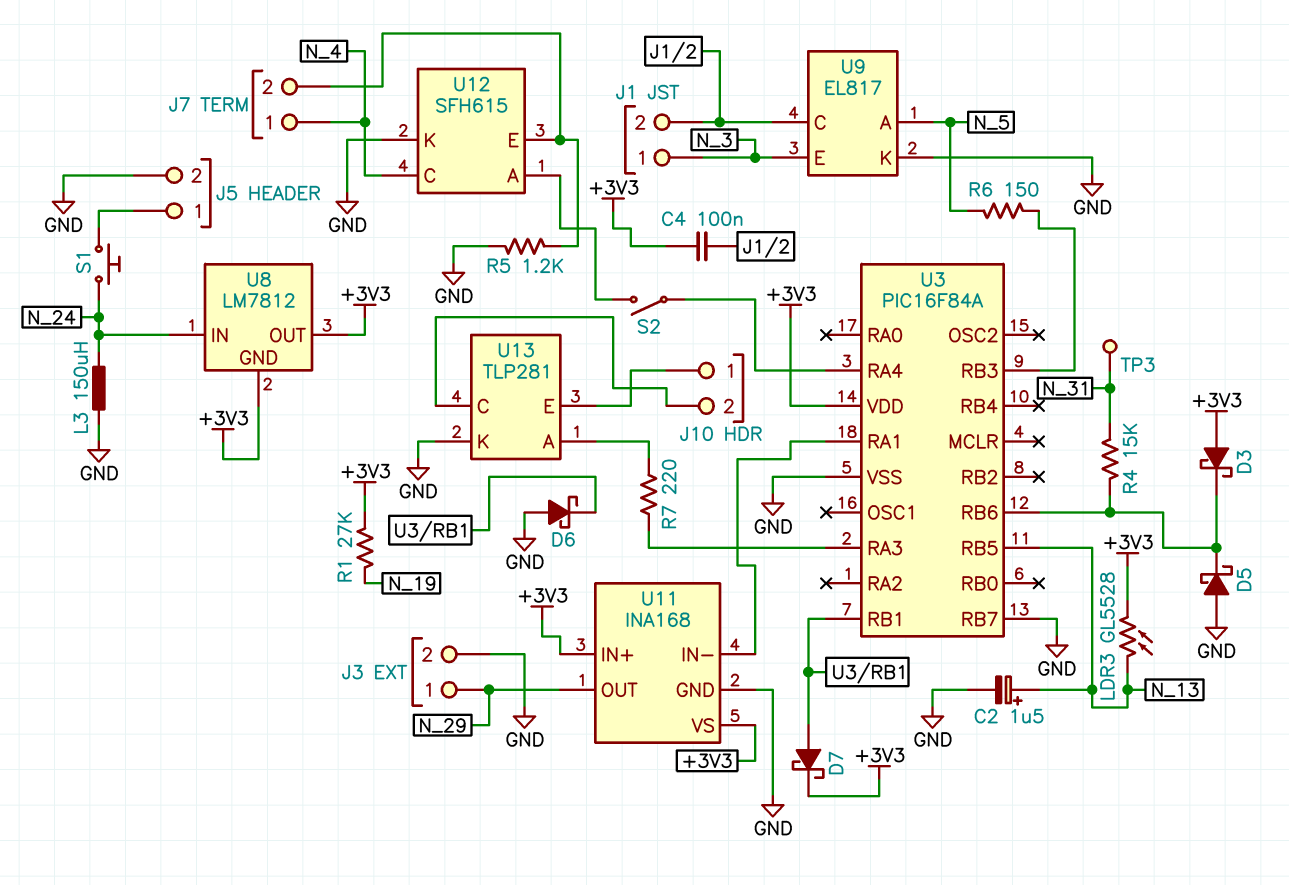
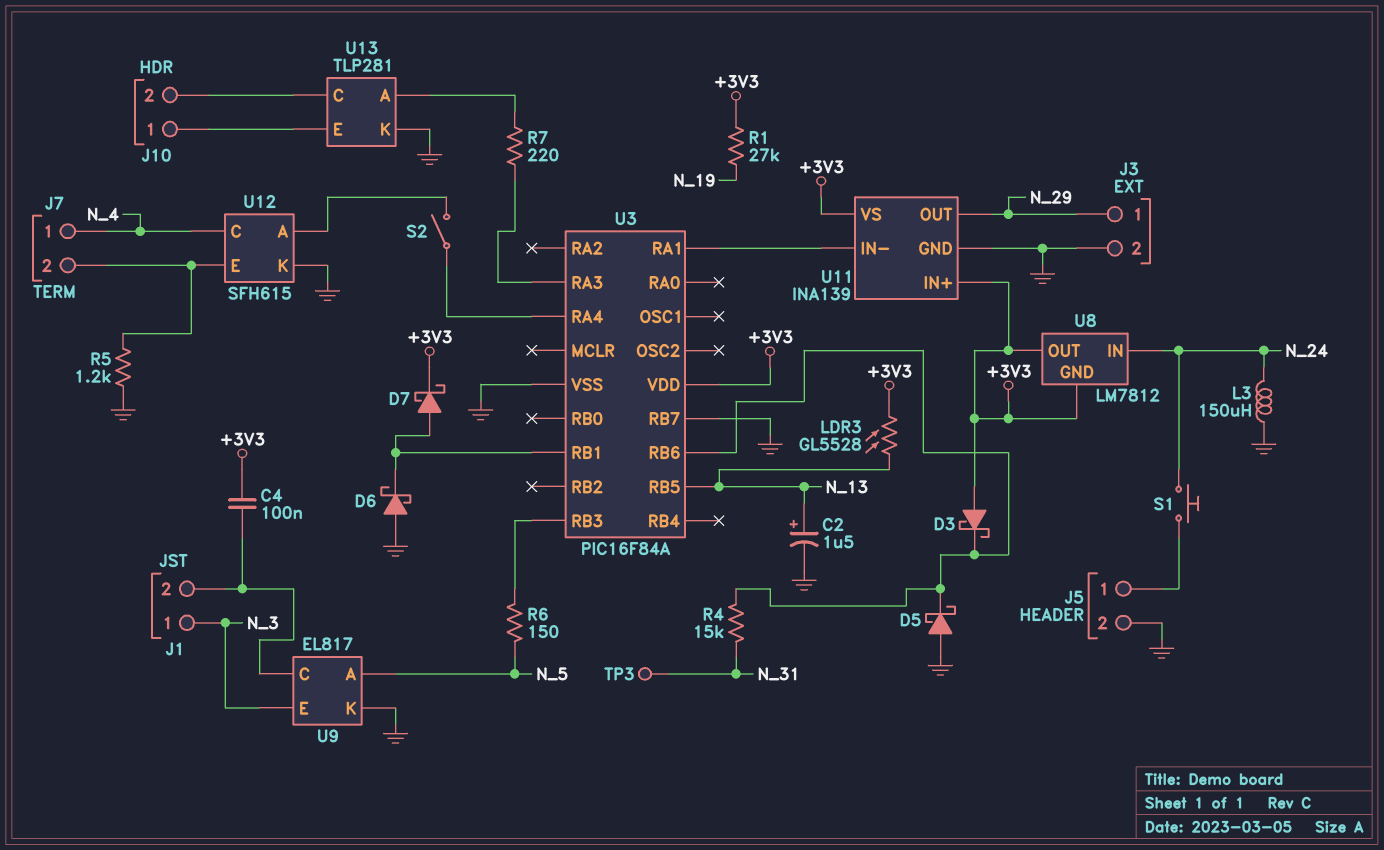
U11: INA168 -> INA139

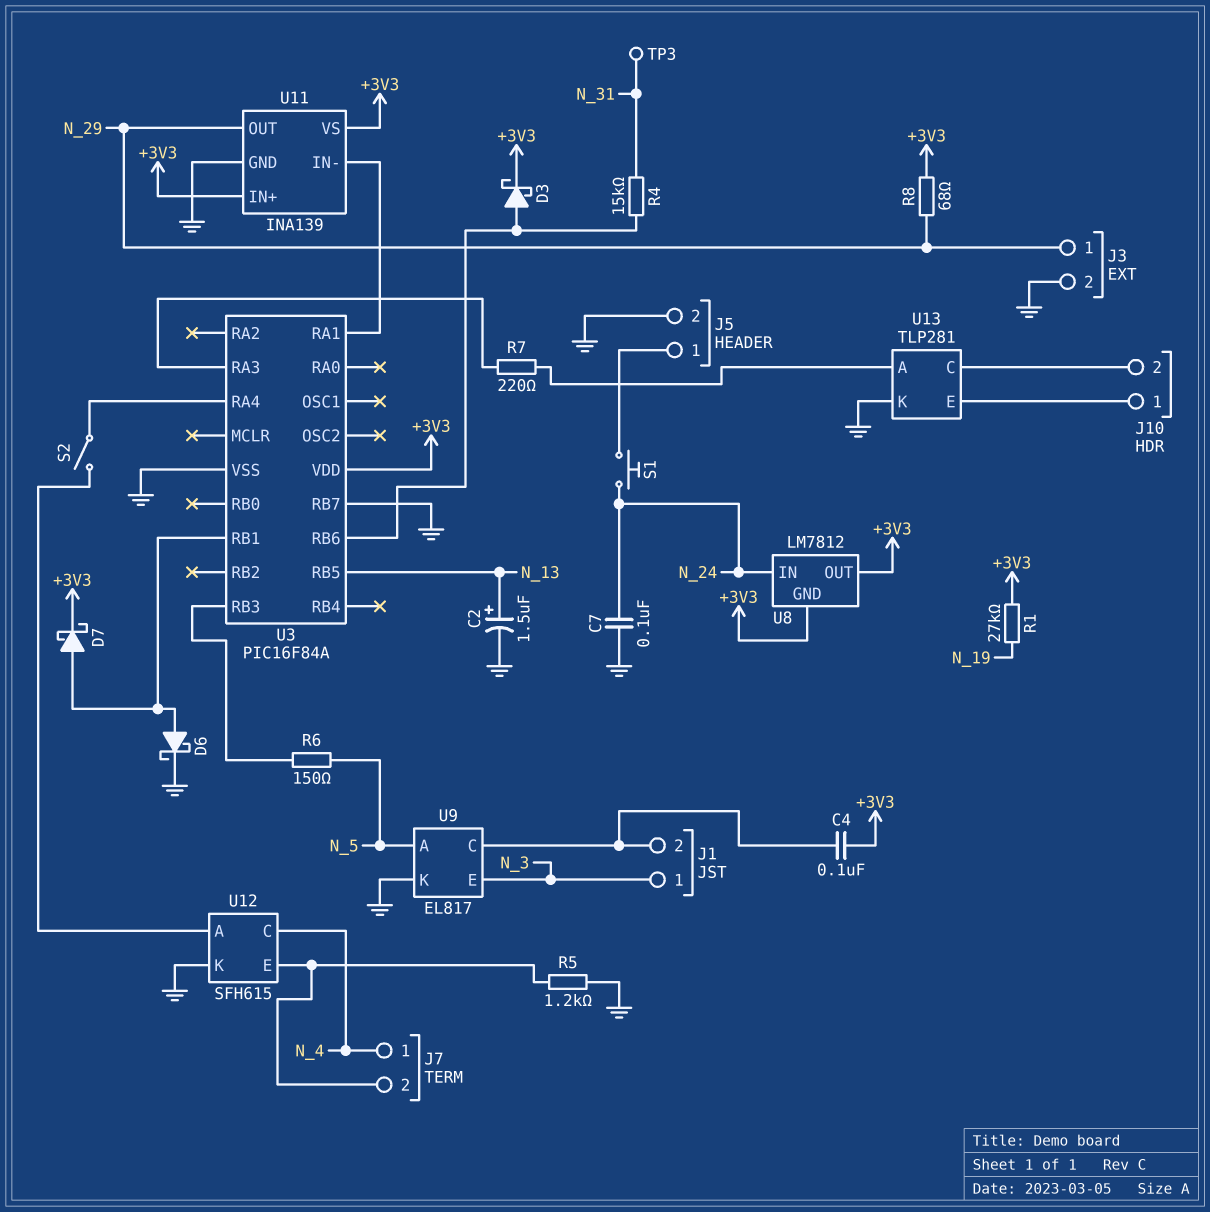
C7: none -> 100nF (GND, N_24)
D3: schottky (A +3V3, K U3/RB6) -> schottky (A U3/RB6, K +3V3)
D5: schottky (A GND, K U3/RB6) -> none
D6: schottky (A GND, K U3/RB1) -> schottky (A U3/RB1, K GND)
L3: 150uH (GND, N_24) -> none
LDR3: GL5528 (+3V3, N_13) -> none
R8: none -> 68 (+3V3, N_29)

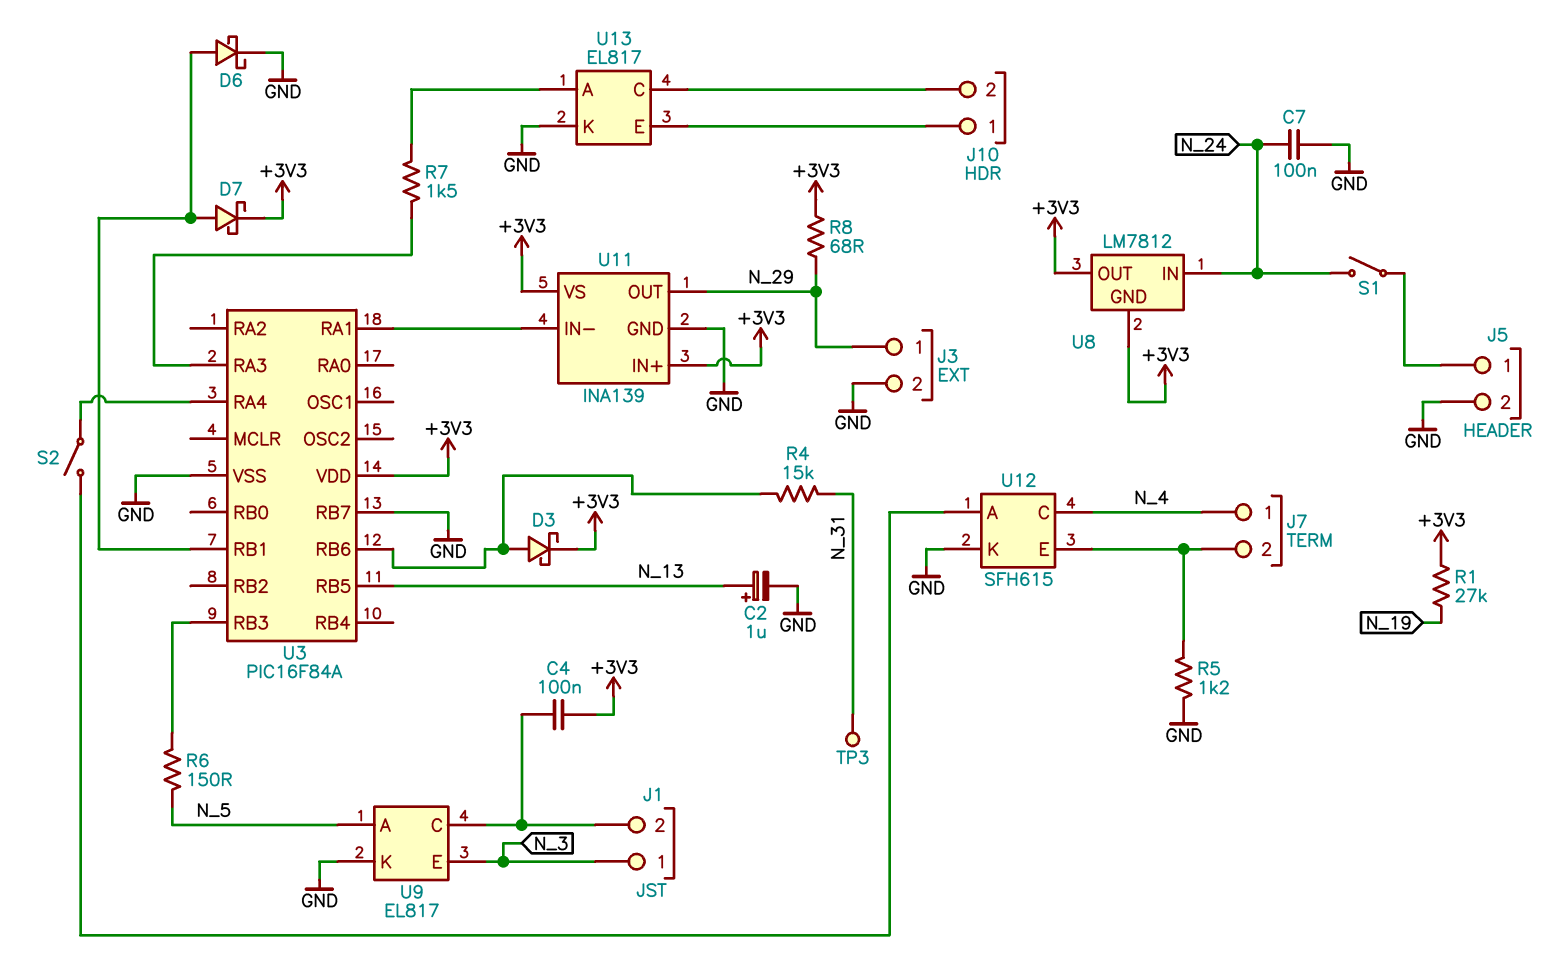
C2: 1.5uF (plus N_13, minus GND) -> 1uF (plus N_13, minus GND)
R7: 220 (U3/RA3, U13/A) -> 1.5k (U3/RA3, U13/A)
S1: button (J5/1, N_24) -> switch (J5/1, N_24)
U13: TLP281 -> EL817

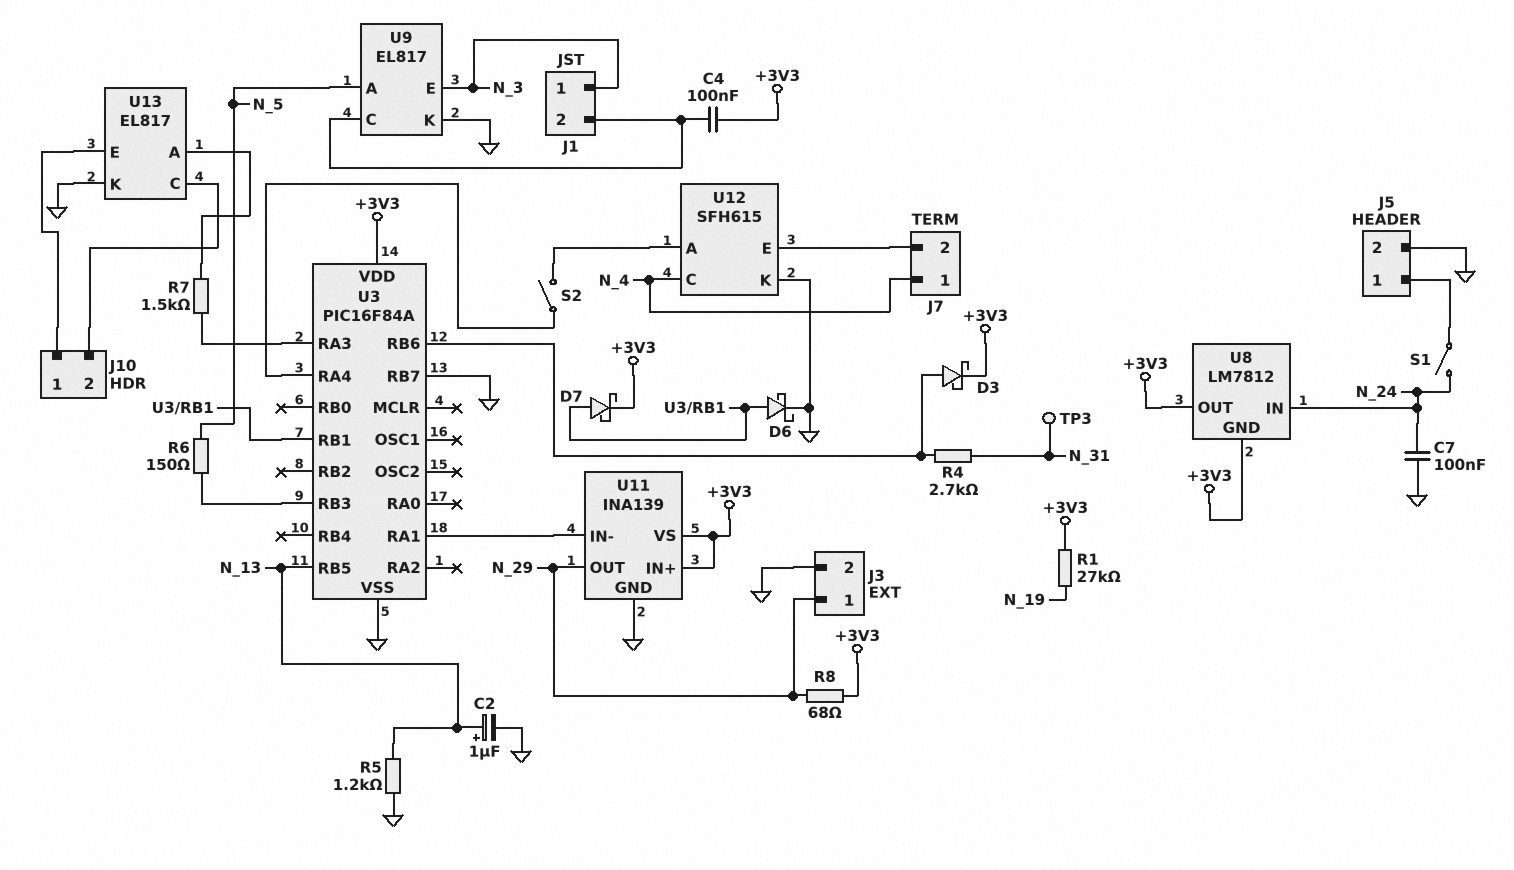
R4: 15k (N_31, U3/RB6) -> 2.7k (N_31, U3/RB6)
R5: 1.2k (GND, J7/2) -> 1.2k (GND, N_13)

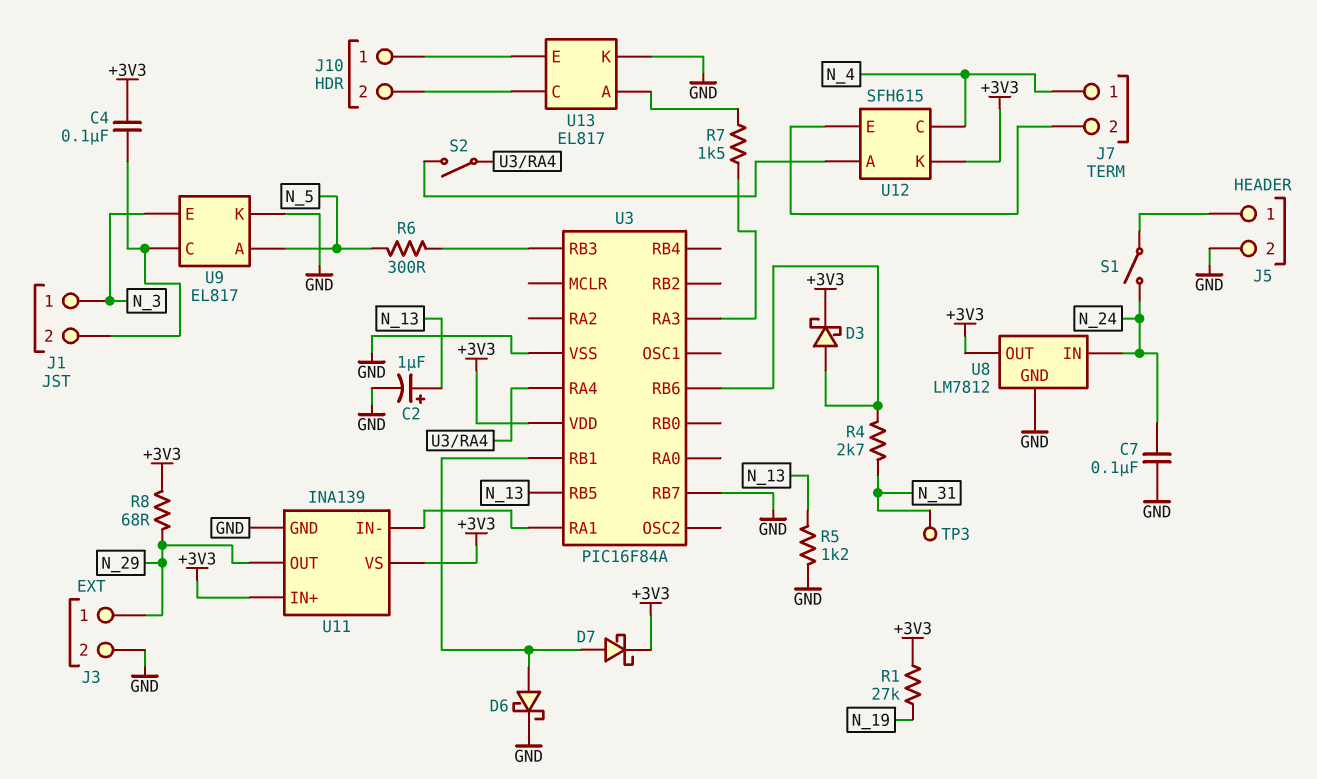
R6: 150 (N_5, U3/RB3) -> 300 (N_5, U3/RB3)
U8 pin GND: +3V3 -> GND
U12 pin K: GND -> +3V3

